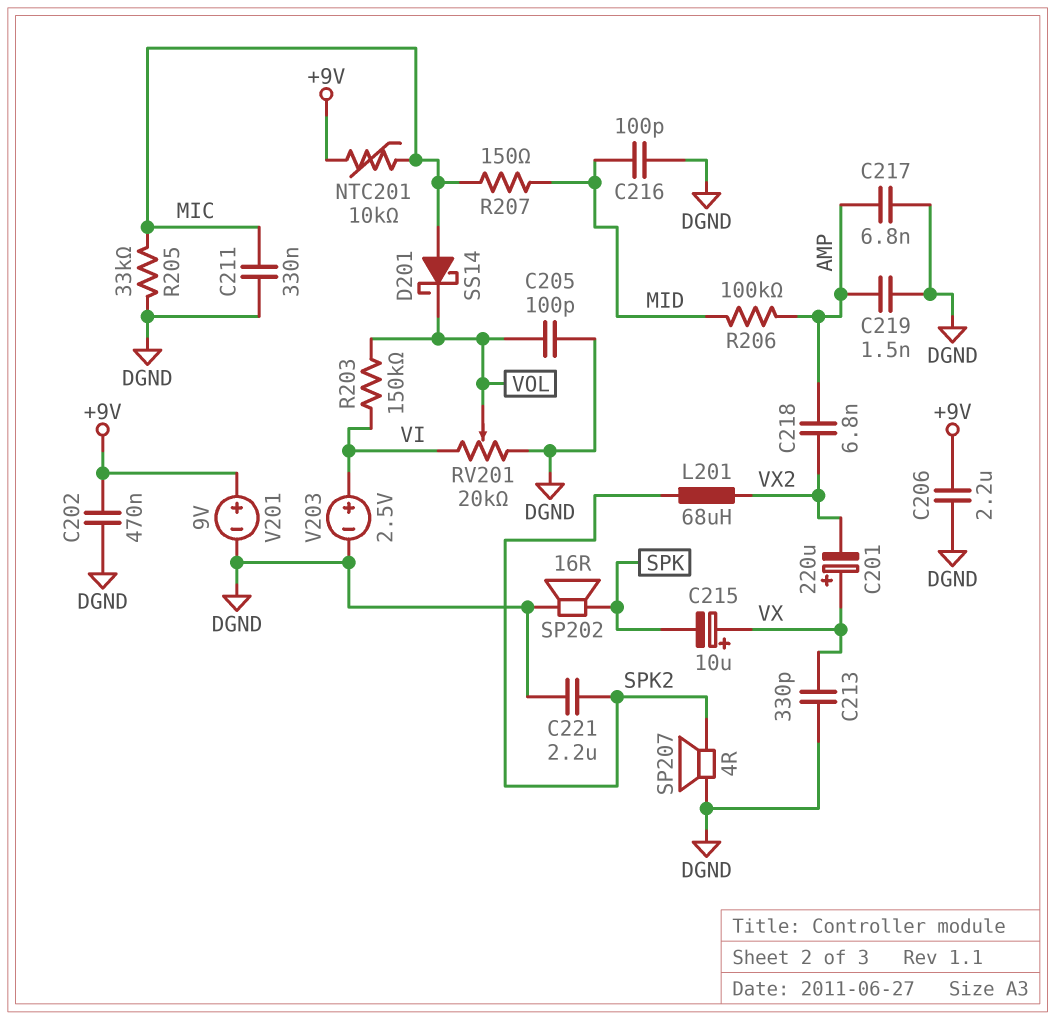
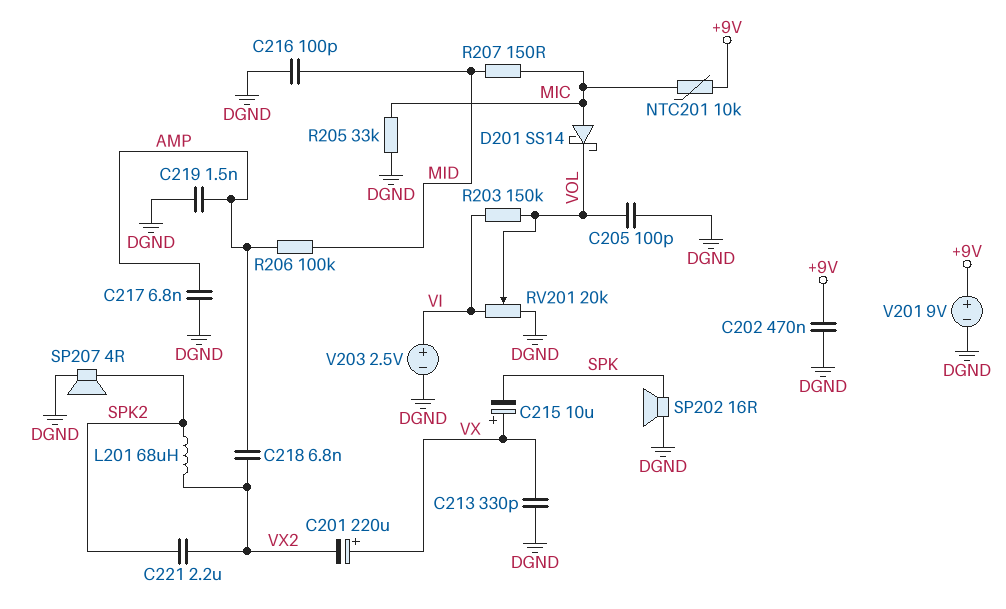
C206: 2.2uF (+9V, DGND) -> none
C211: 330nF (DGND, MIC) -> none
C221: 2.2uF (DGND, SPK2) -> 2.2uF (SPK2, VX2)

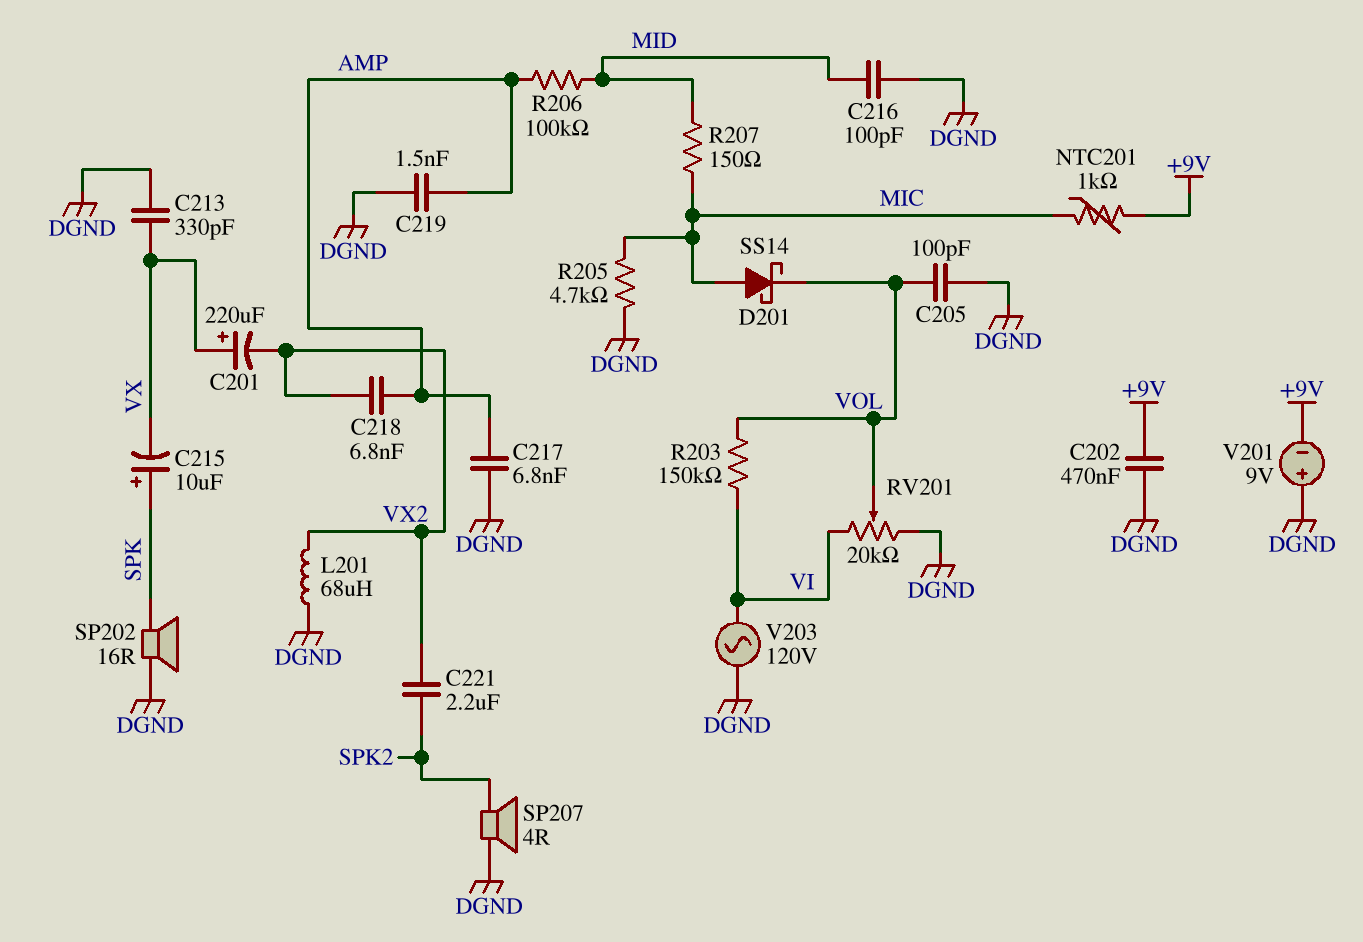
C215: 10uF (plus VX, minus SPK) -> 10uF (plus SPK, minus VX)
L201: 68uH (SPK2, VX2) -> 68uH (DGND, VX2)
NTC201: 10k (+9V, MIC) -> 1k (+9V, MIC)
R205: 33k (DGND, MIC) -> 4.7k (DGND, MIC)
V201: 9V (plus +9V, minus DGND) -> 9V (plus DGND, minus +9V)
V203: 2.5V (plus VI, minus DGND) -> AC 120V (DGND, VI)

